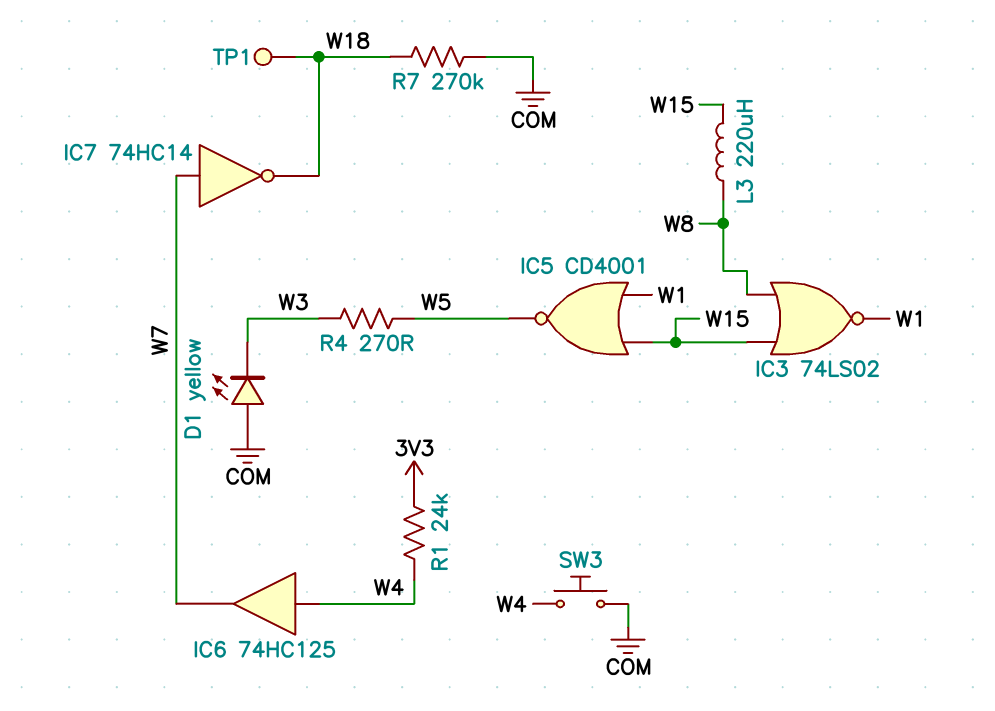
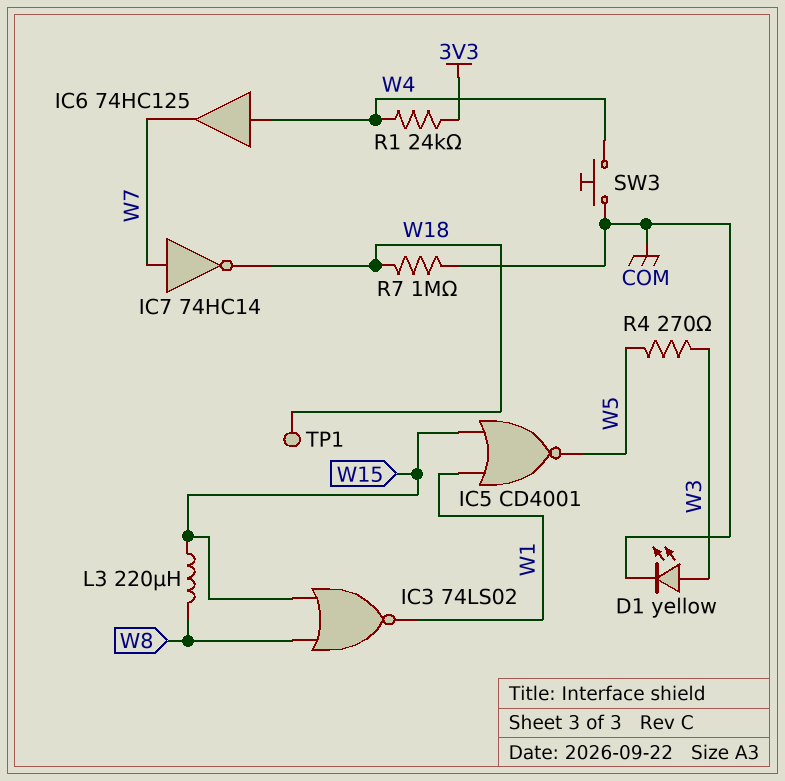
D1: LED yellow (A COM, K W3) -> LED yellow (A W3, K COM)
R7: 270k (COM, W18) -> 1M (COM, W18)

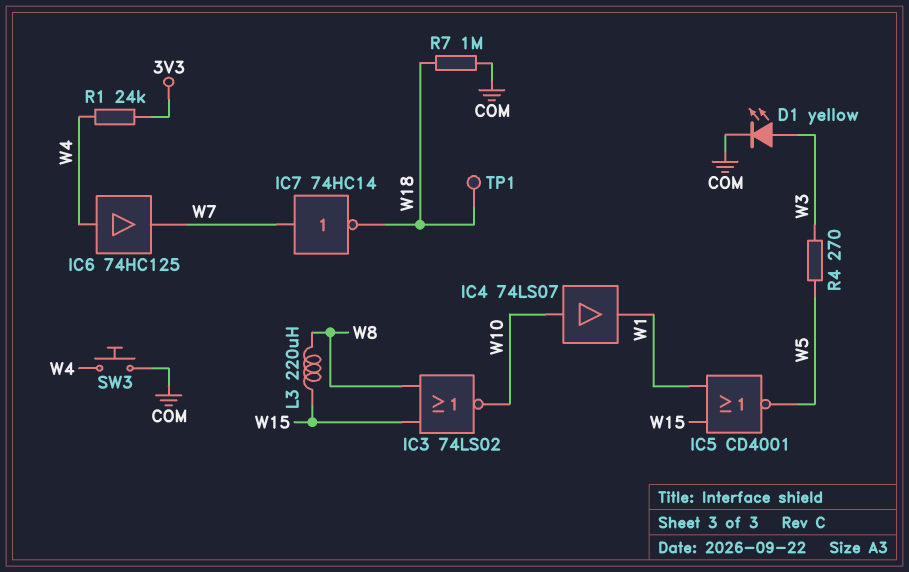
IC3: NOR 74LS02 (in W8, in W15, out W1) -> NOR 74LS02 (in W8, in W15, out W10)
IC4: none -> buffer 74LS07 (in W10, out W1)

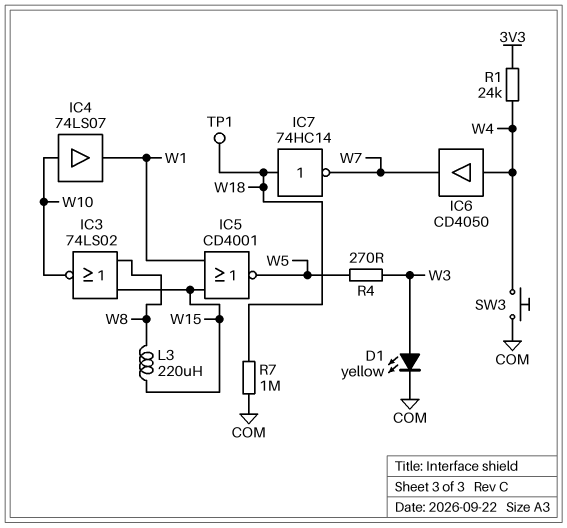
IC6: buffer 74HC125 (in W4, out W7) -> buffer CD4050 (in W4, out W7)
IC7: NOT 74HC14 (in W7, out W18) -> NOT 74HC14 (in W18, out W7)

